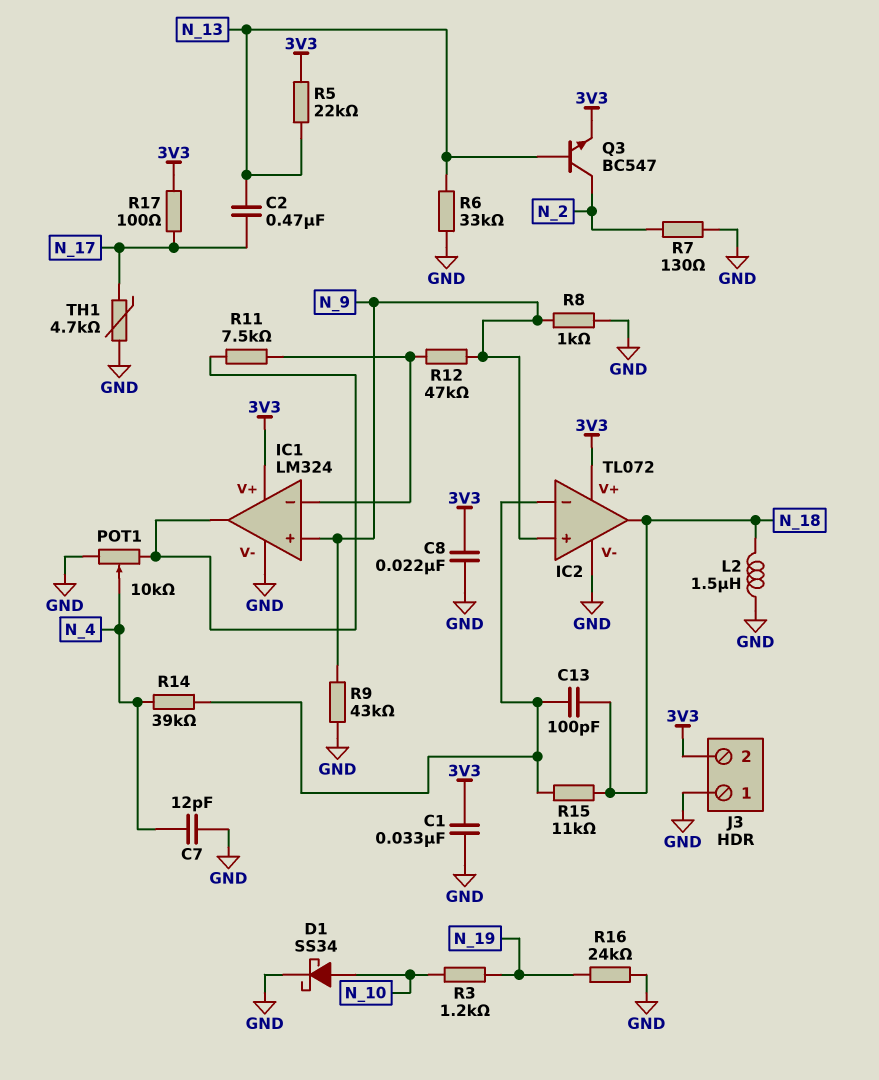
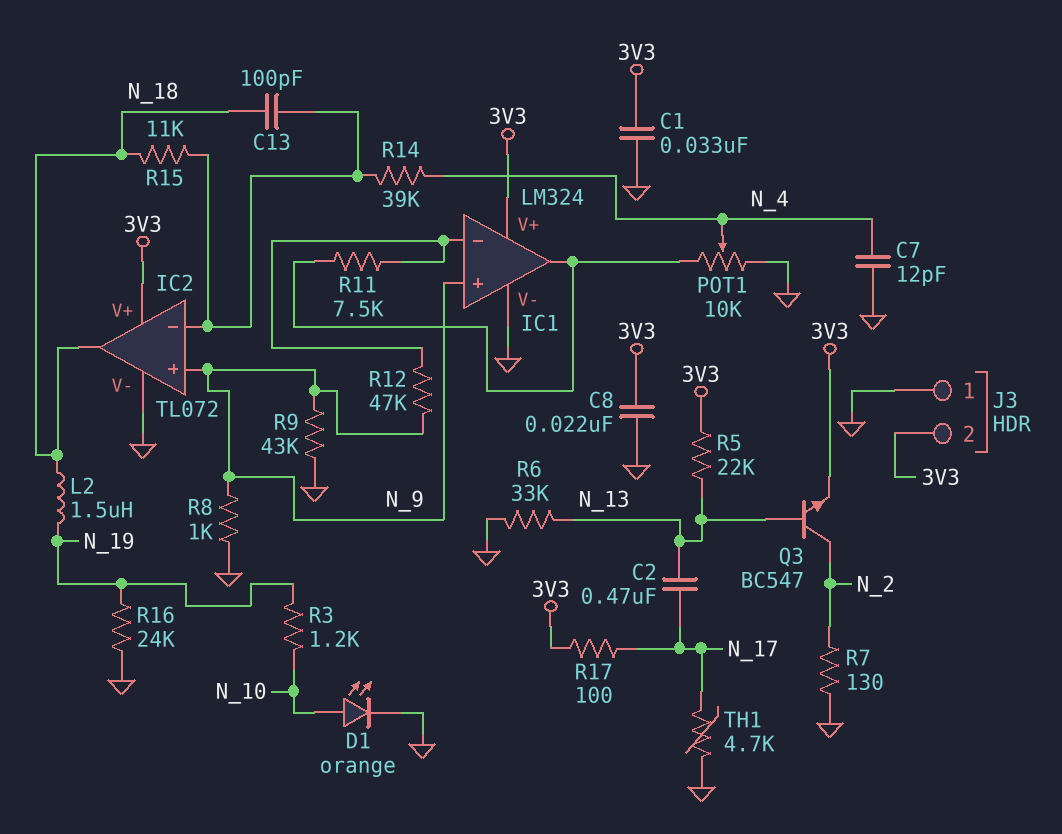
D1: schottky SS34 (A N_10, K GND) -> LED orange (A N_10, K GND)
L2: 1.5uH (GND, N_18) -> 1.5uH (N_18, N_19)

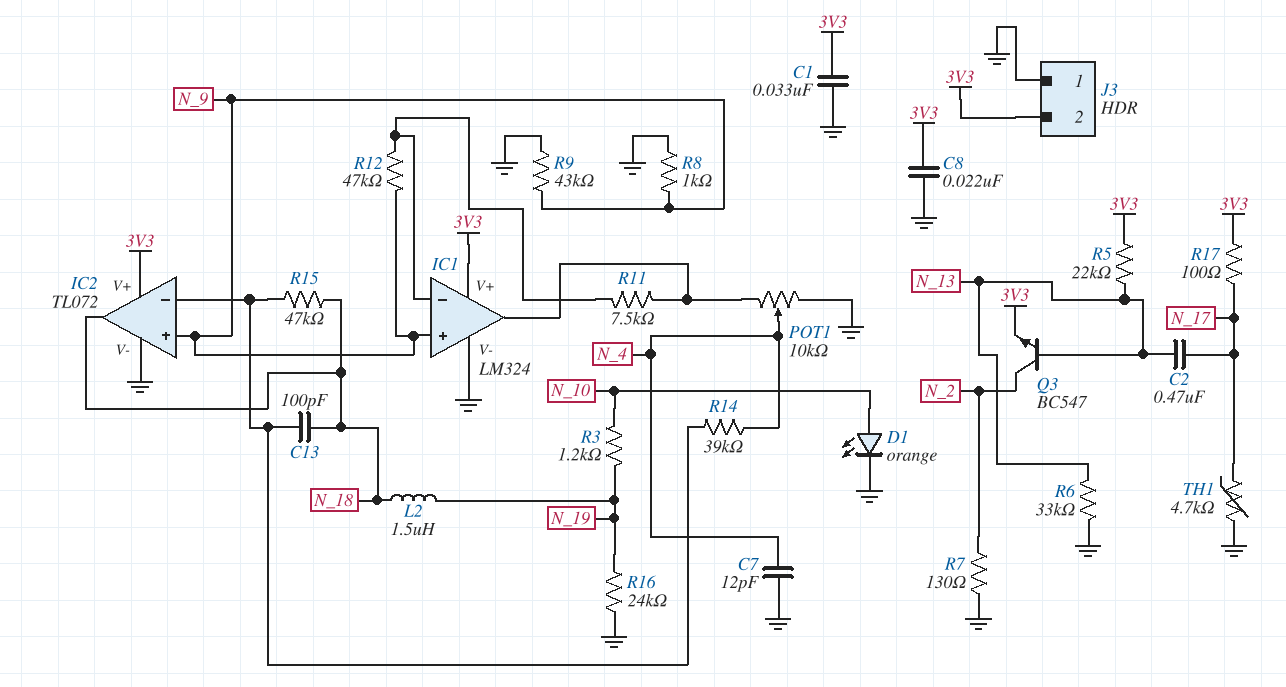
R15: 11k (IC2/in-, N_18) -> 47k (IC2/in-, N_18)

